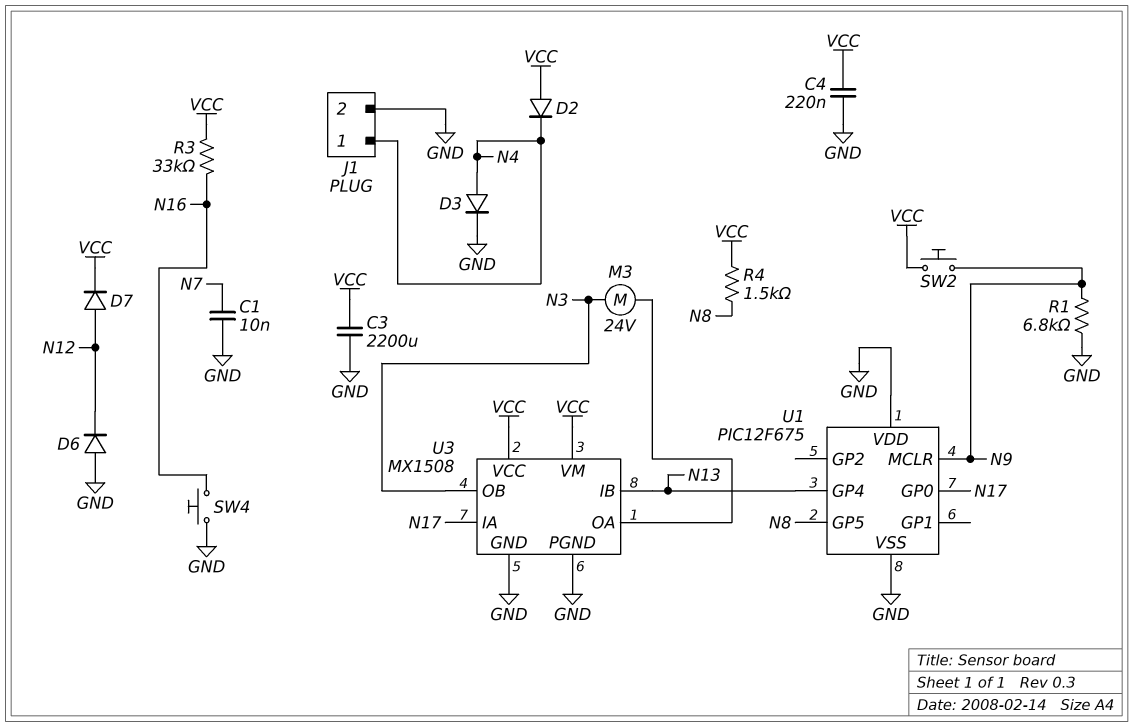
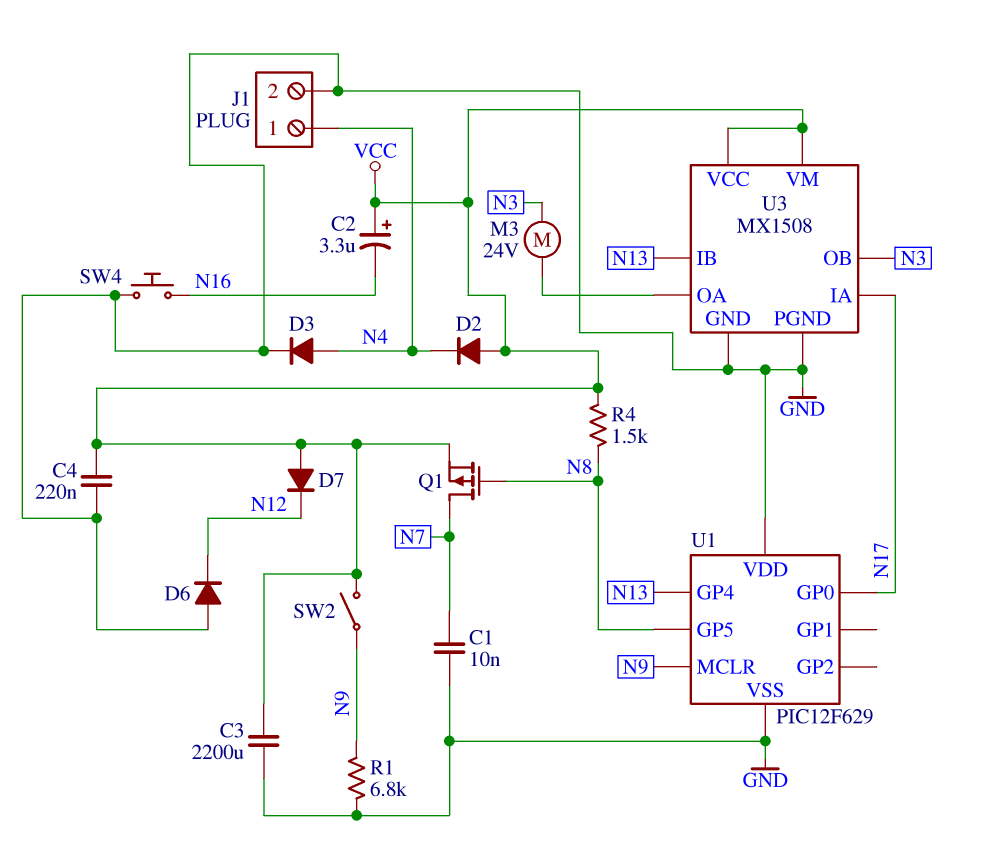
C2: none -> 3.3uF (plus VCC, minus N16)
D7: diode (A N12, K VCC) -> diode (A VCC, K N12)
Q1: none -> PMOS (G N8, D N7, S VCC)
R3: 33k (N16, VCC) -> none
SW2: button (N9, VCC) -> switch (N9, VCC)
U1: PIC12F675 -> PIC12F629

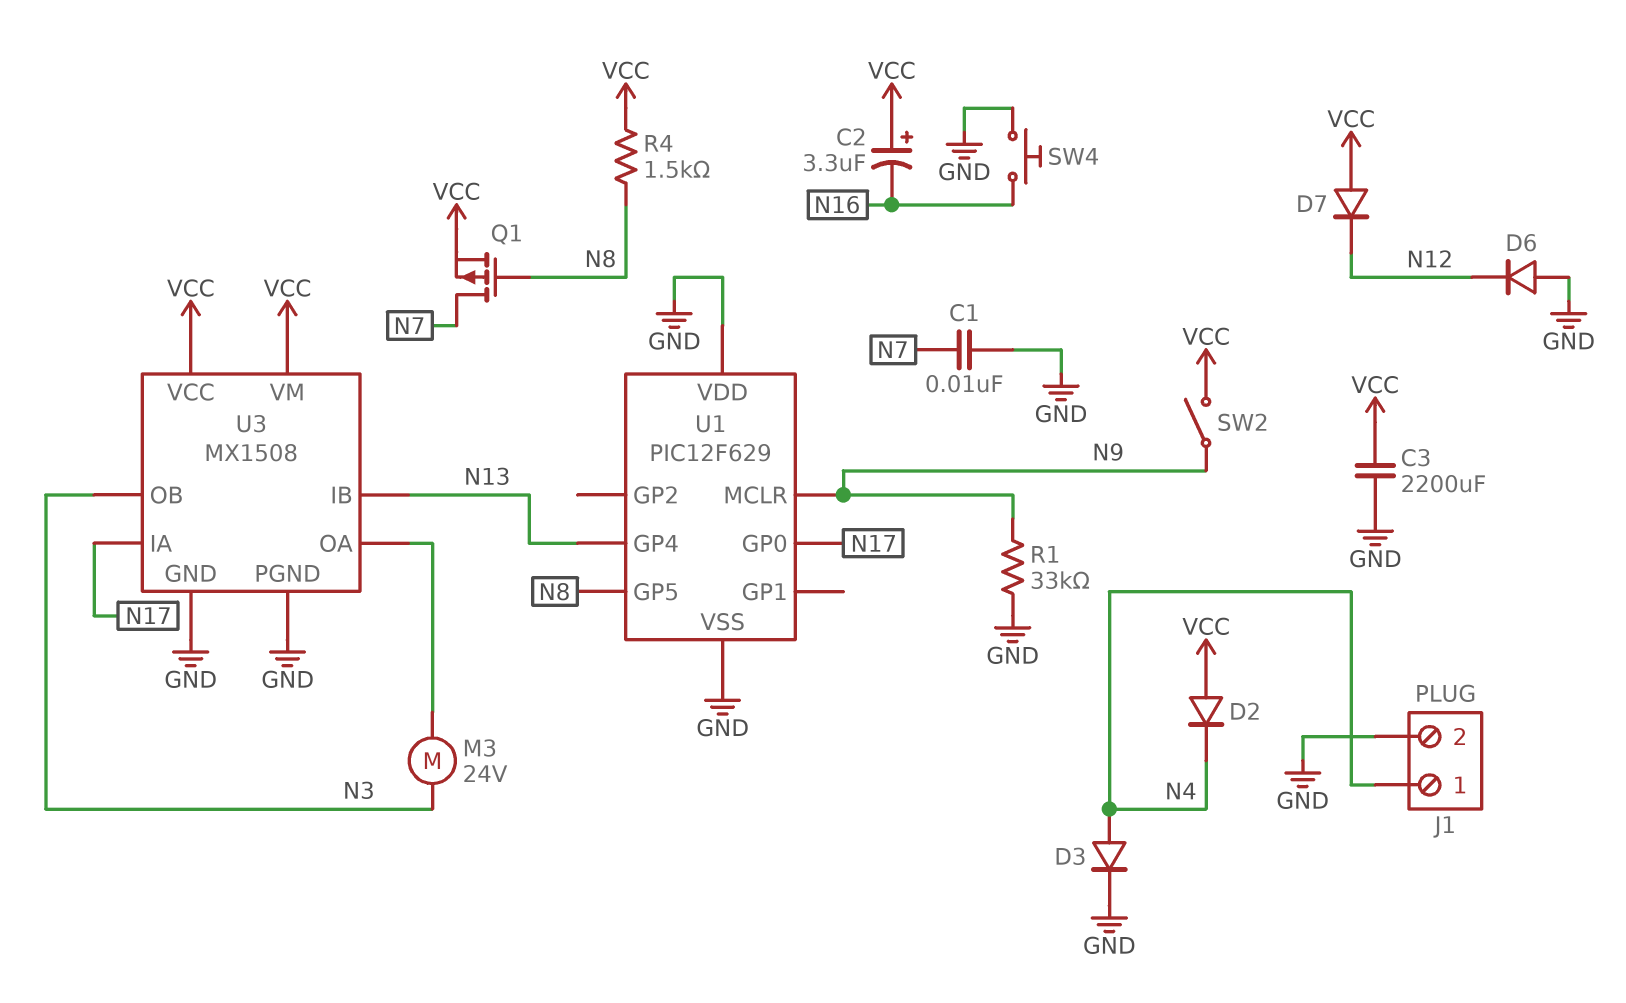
C4: 220nF (GND, VCC) -> none
R1: 6.8k (GND, N9) -> 33k (GND, N9)

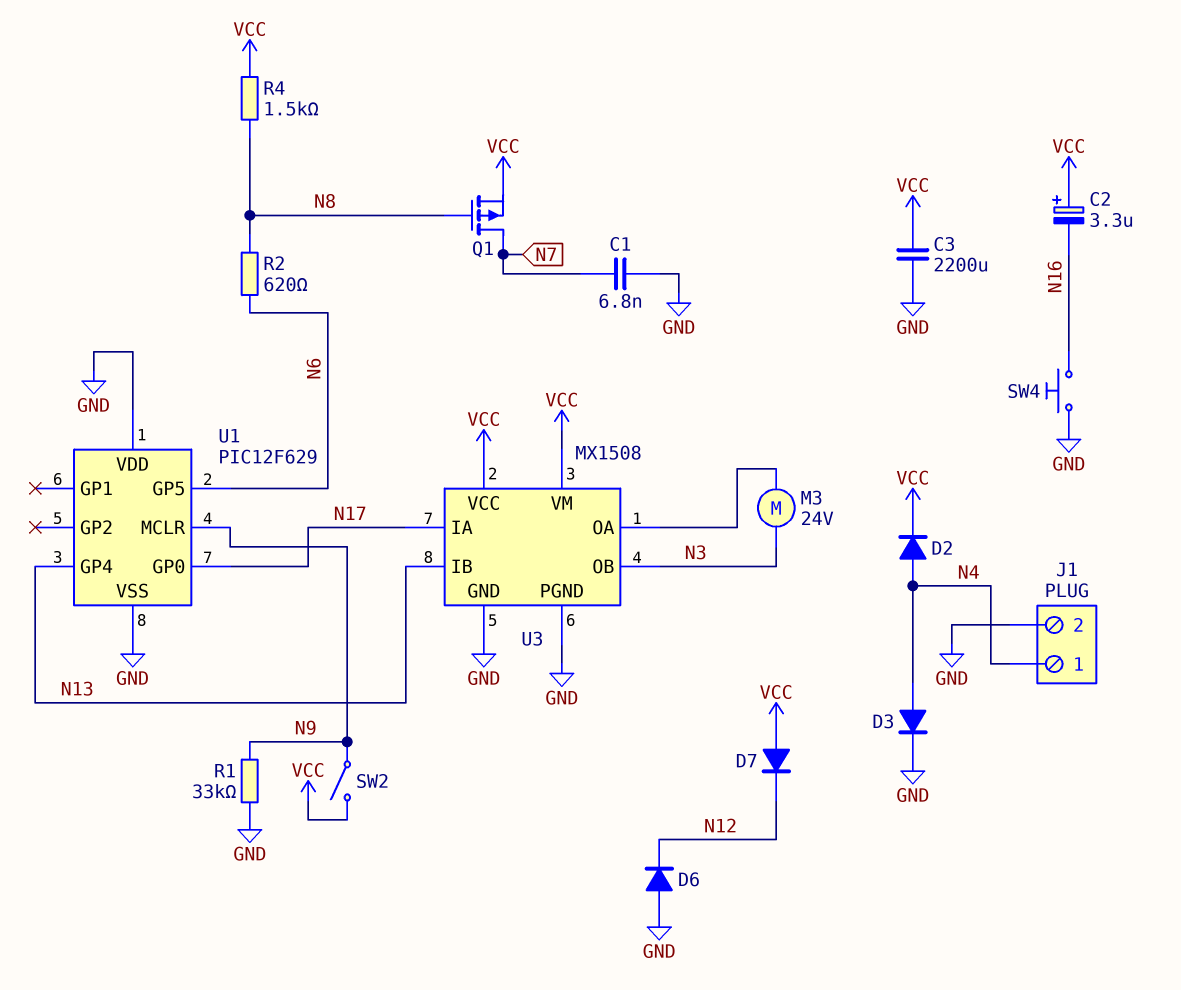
C1: 10nF (GND, N7) -> 6.8nF (GND, N7)
D2: diode (A VCC, K N4) -> diode (A N4, K VCC)
R2: none -> 620 (N6, N8)
U1 pin GP5: N8 -> N6

